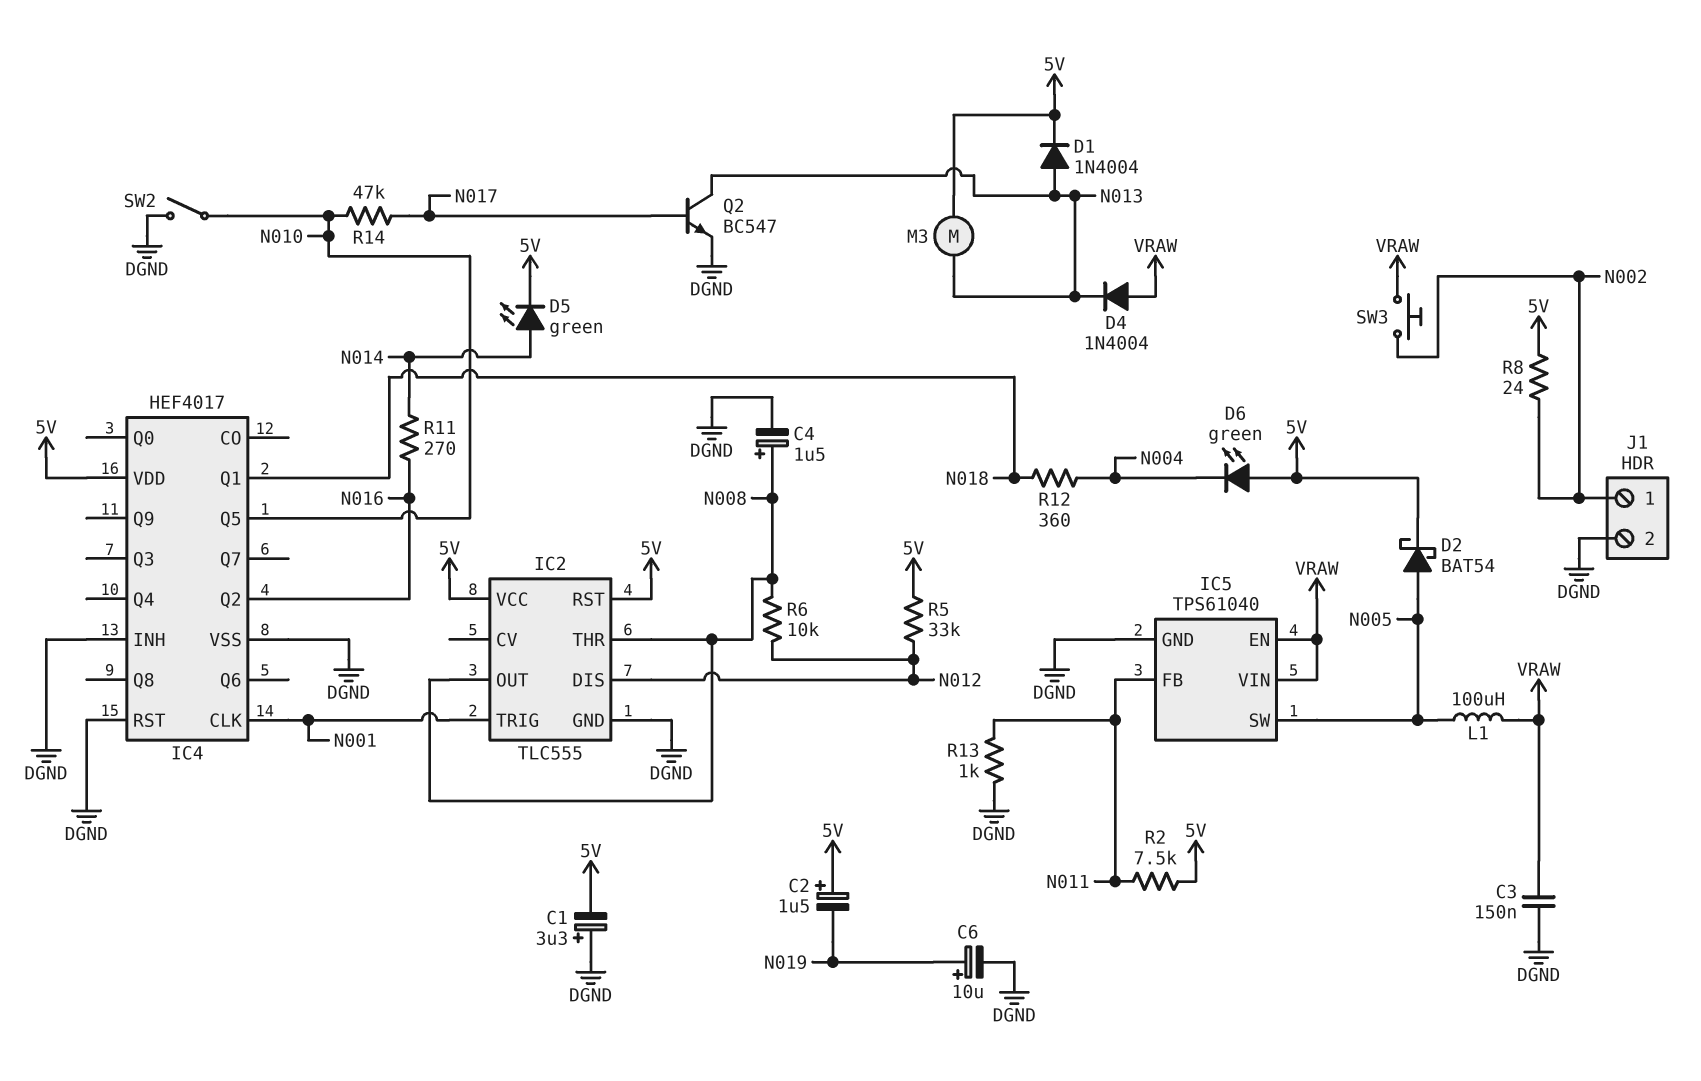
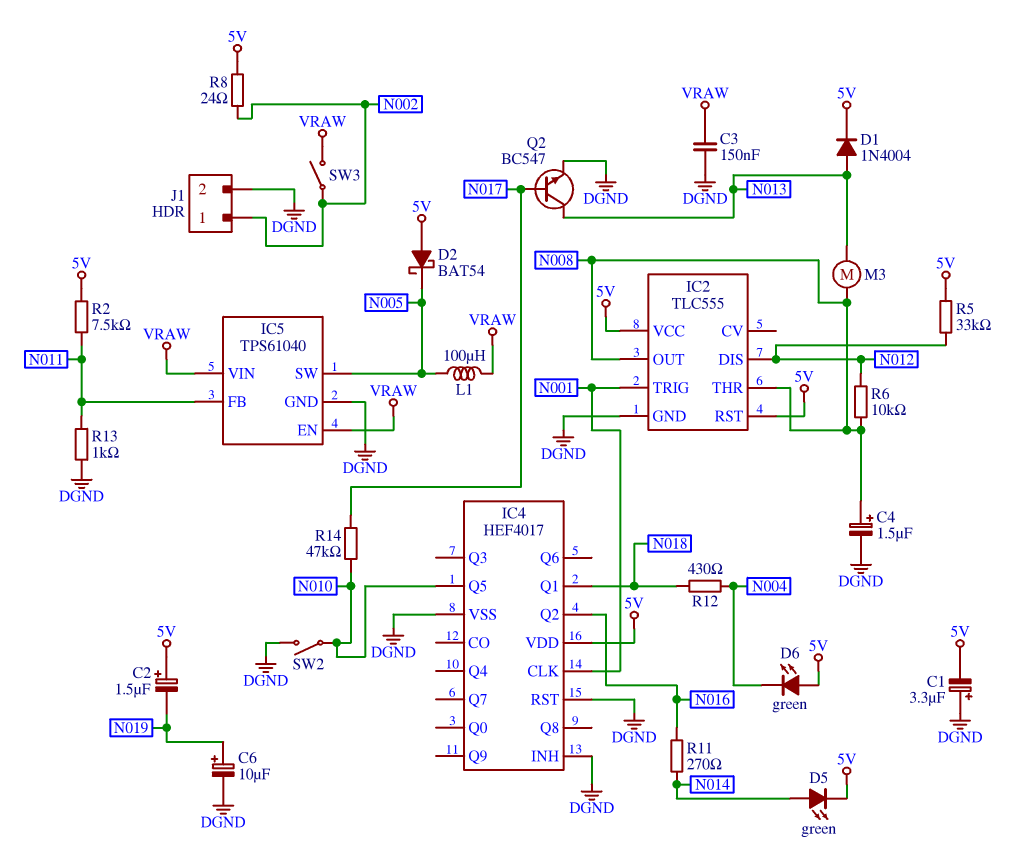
D2: schottky BAT54 (A N005, K 5V) -> schottky BAT54 (A 5V, K N005)
D4: diode 1N4004 (A VRAW, K N013) -> none
M3: motor (5V, N013) -> motor (N008, N013)
R12: 360 (N004, N018) -> 430 (N004, N018)
SW3: button (N002, VRAW) -> switch (N002, VRAW)

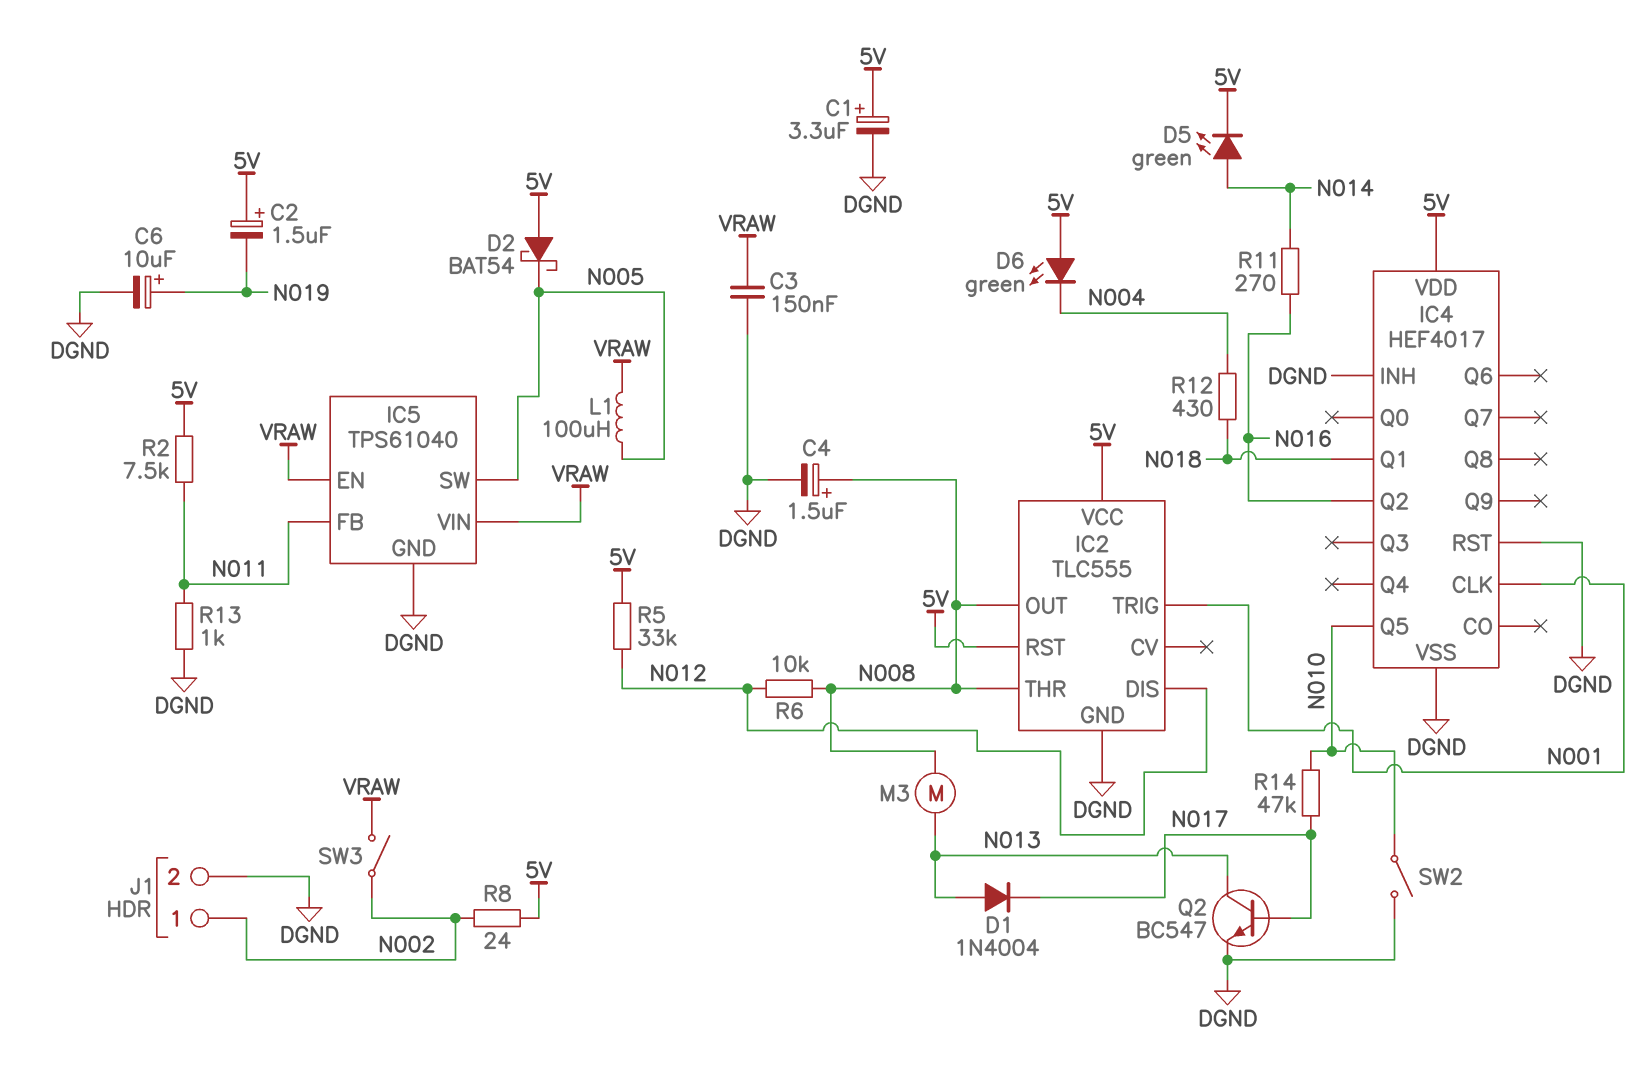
C1: 3.3uF (plus DGND, minus 5V) -> 3.3uF (plus 5V, minus DGND)
D1: diode 1N4004 (A N013, K 5V) -> diode 1N4004 (A N013, K N017)

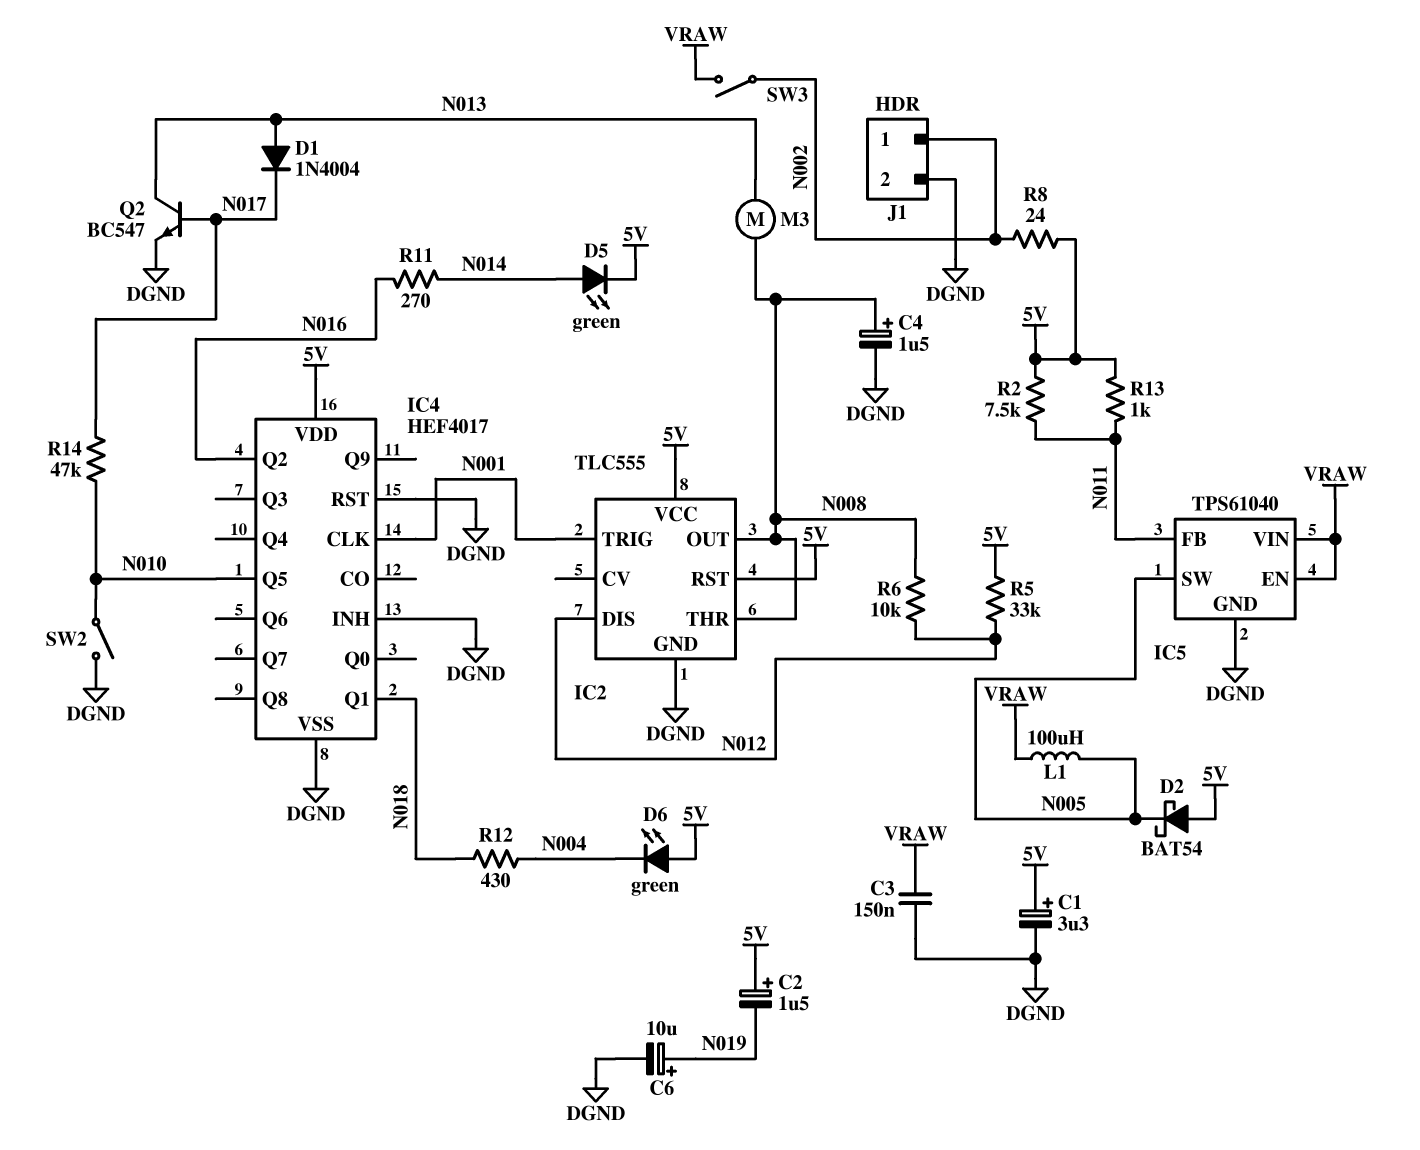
R13: 1k (DGND, N011) -> 1k (5V, N011)

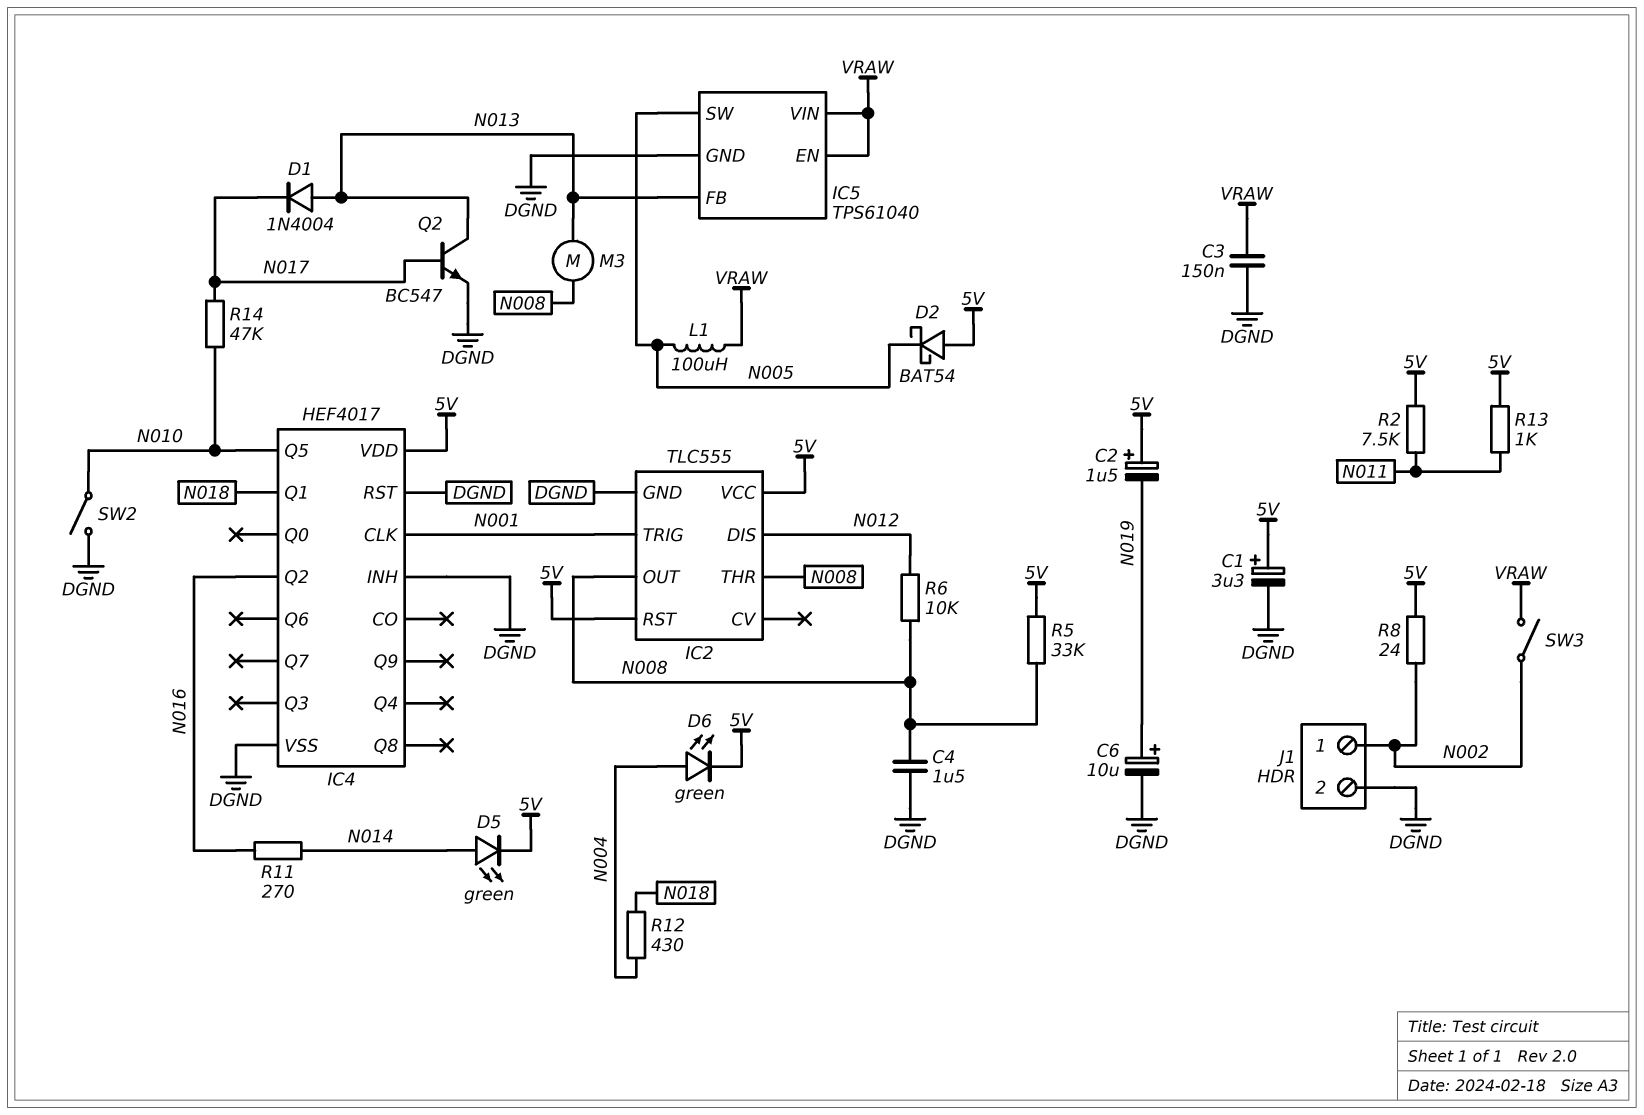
C4: 1.5uF (plus N008, minus DGND) -> 1.5uF (DGND, N008)
D6: LED green (A 5V, K N004) -> LED green (A N004, K 5V)
IC5 pin FB: N011 -> N013
R5: 33k (5V, N012) -> 33k (5V, N008)

